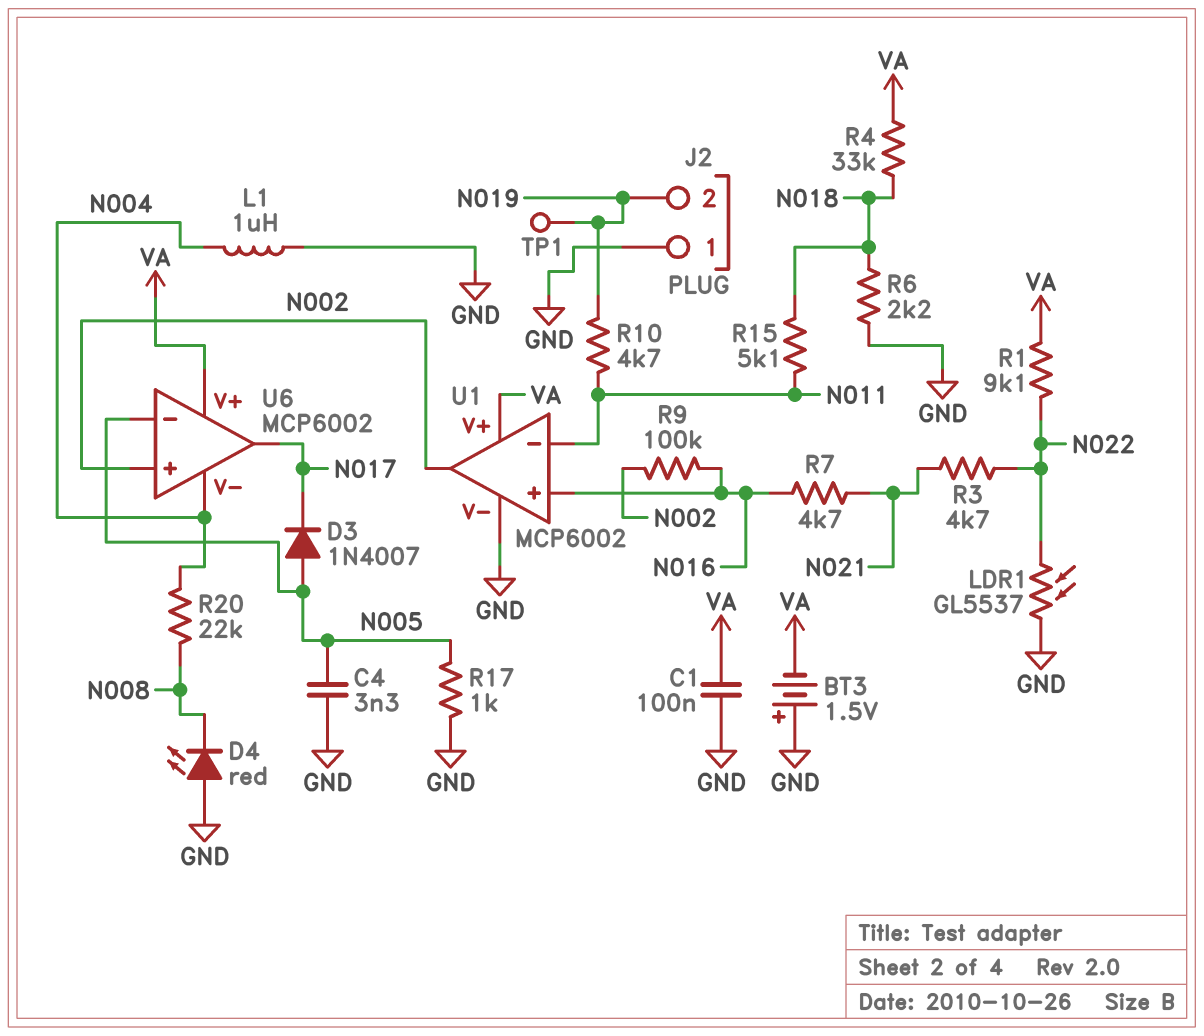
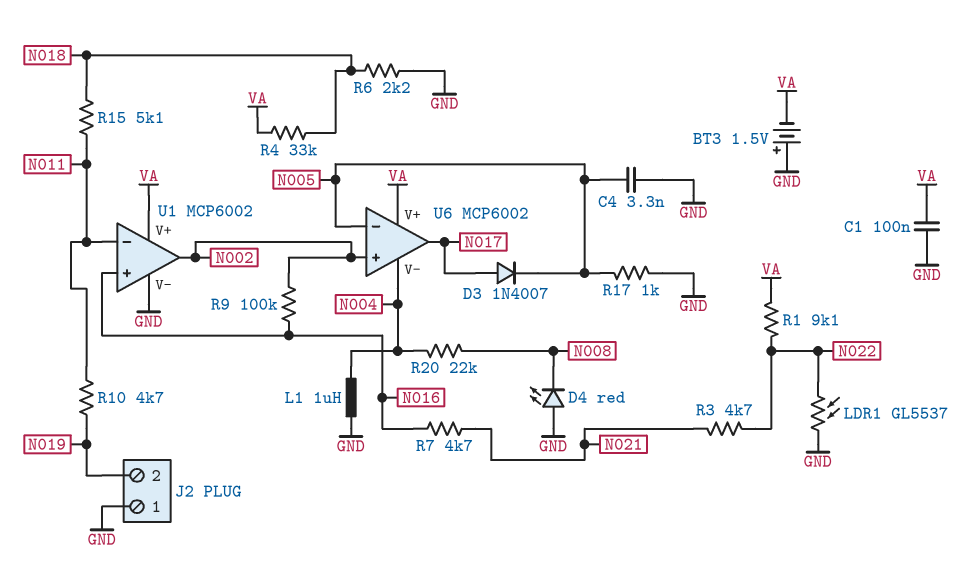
D3: diode 1N4007 (A N005, K N017) -> diode 1N4007 (A N017, K N005)
TP1: test point (N019) -> none

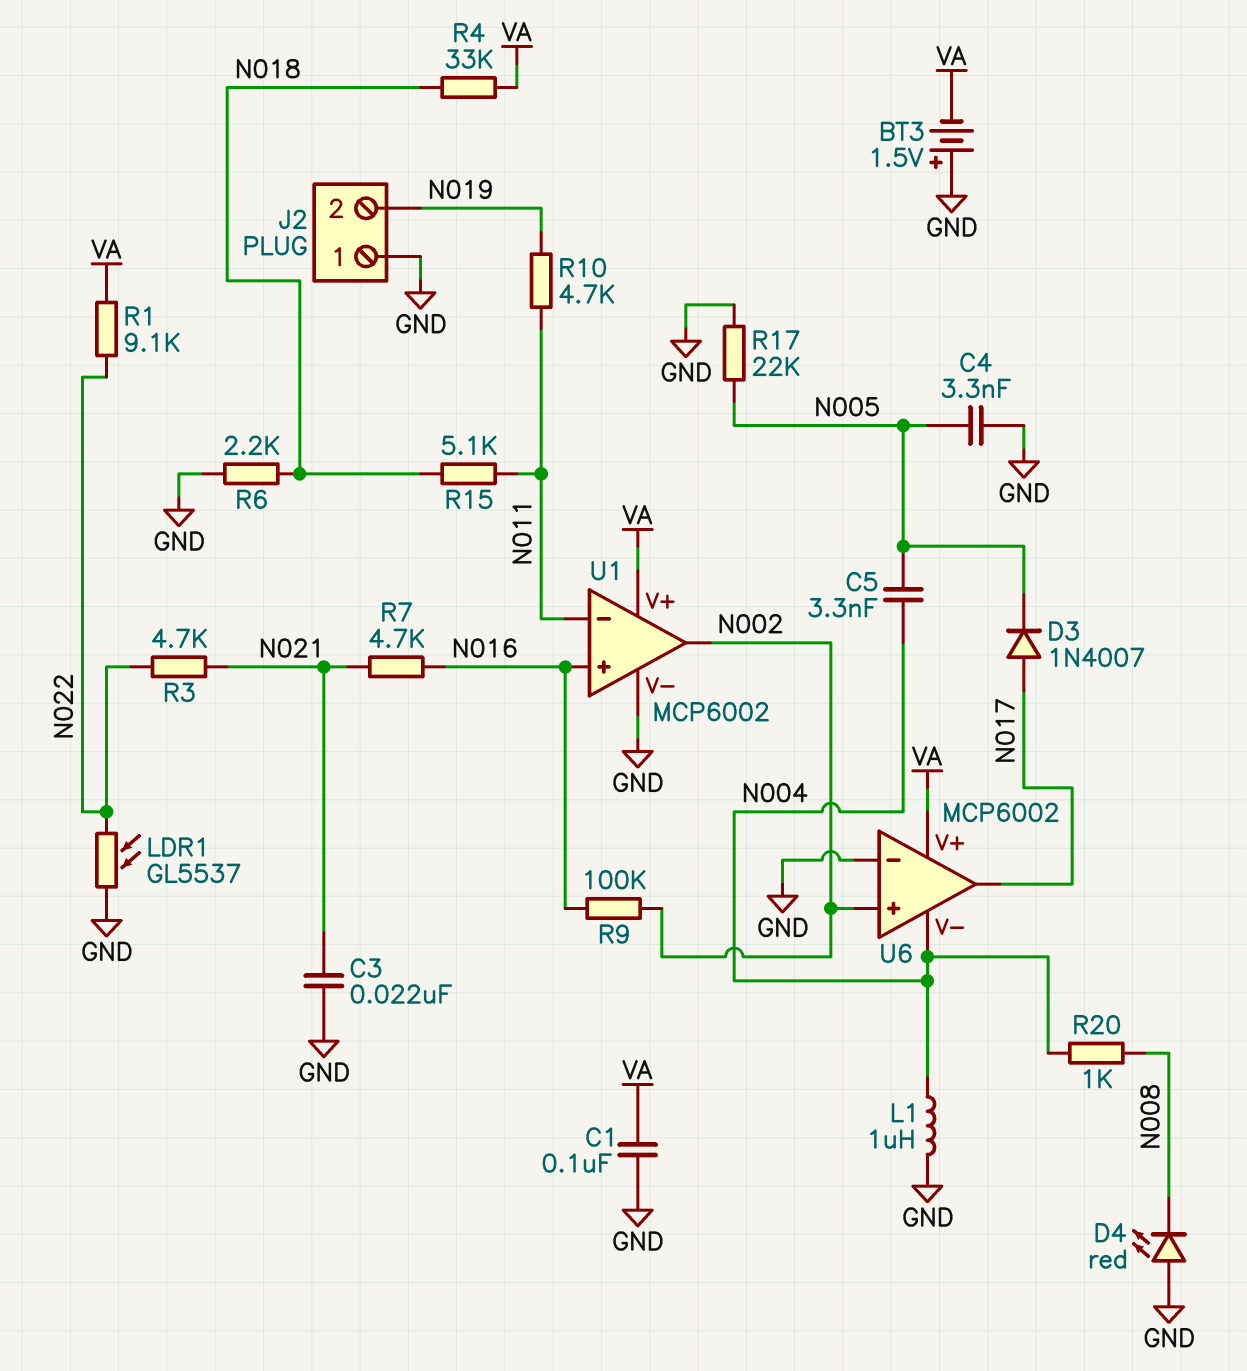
C3: none -> 22nF (GND, N021)
C5: none -> 3.3nF (N004, N005)
R17: 1k (GND, N005) -> 22k (GND, N005)
R20: 22k (N004, N008) -> 1k (N004, N008)
U6 pin in-: N005 -> GND

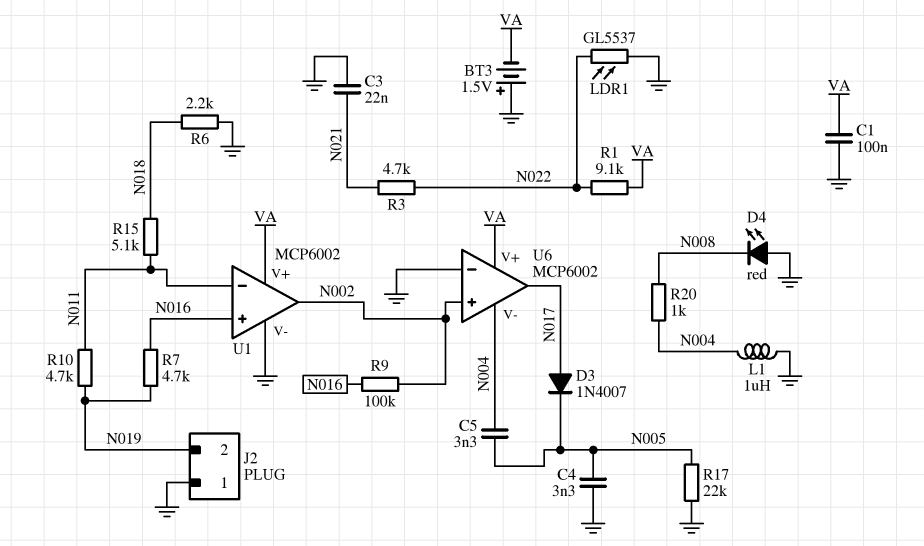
R4: 33k (N018, VA) -> none
R7: 4.7k (N016, N021) -> 4.7k (N016, N019)

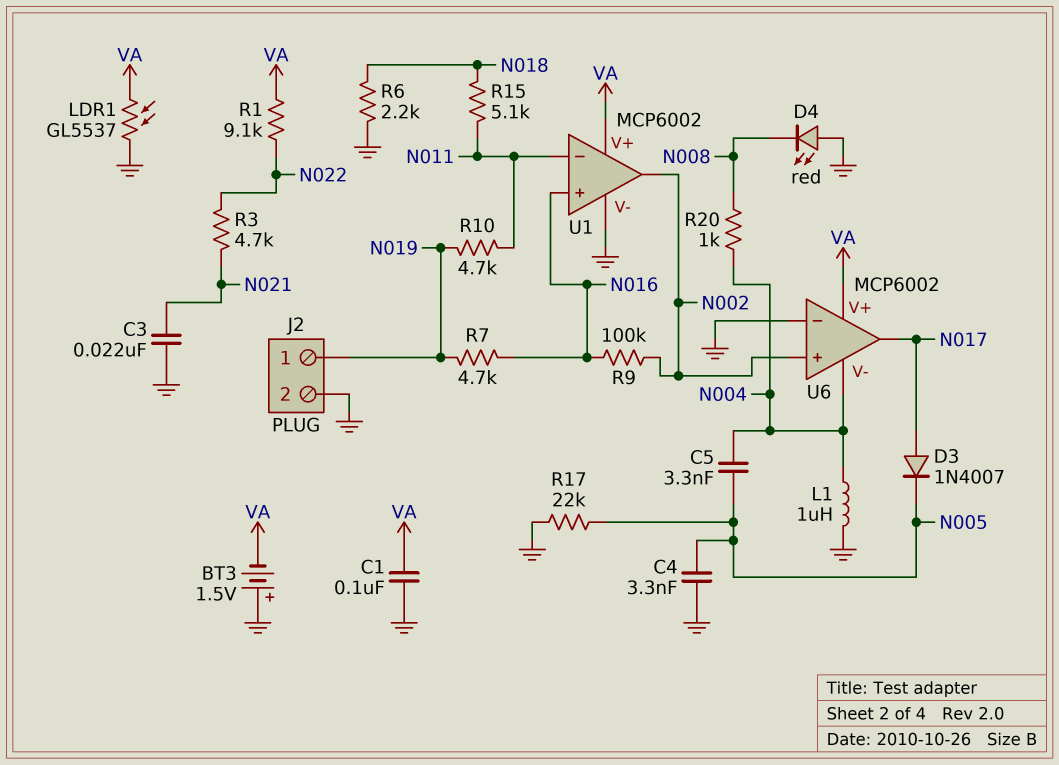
J2 pin 1: GND -> N019
J2 pin 2: N019 -> GND
LDR1: GL5537 (GND, N022) -> GL5537 (GND, VA)

